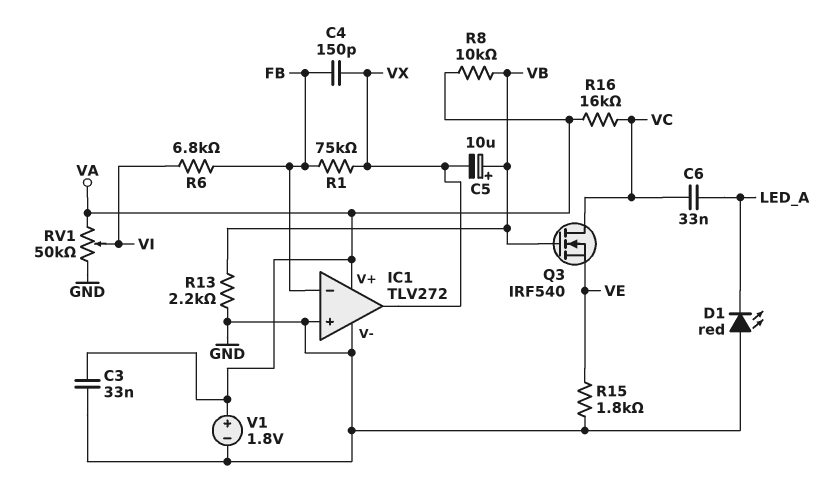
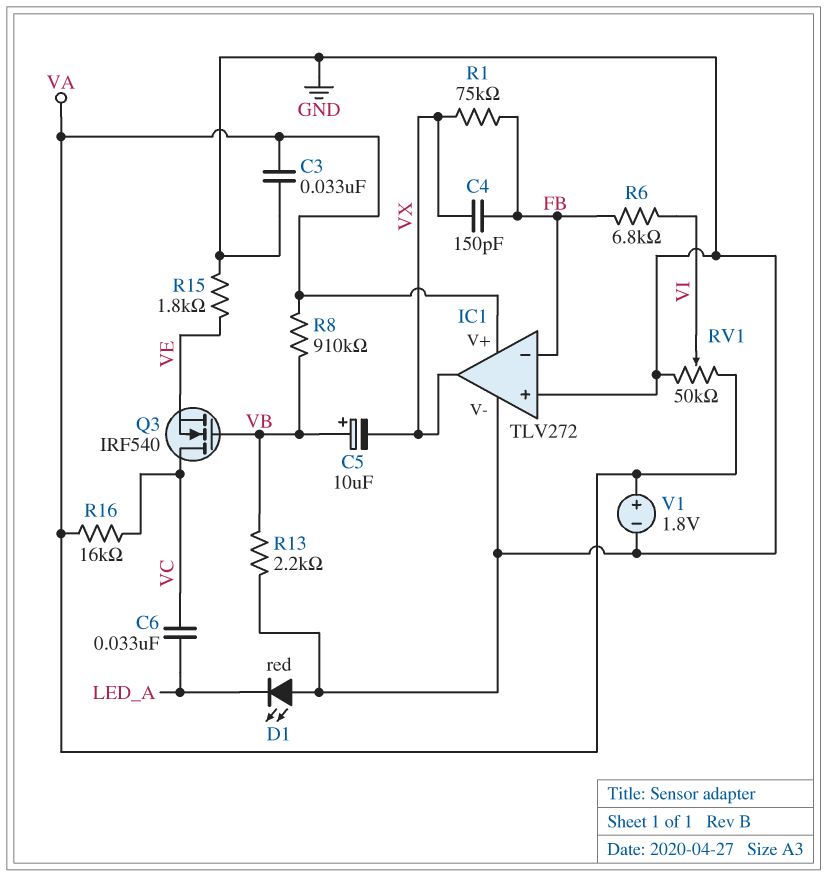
R8: 10k (VA, VB) -> 910k (VA, VB)

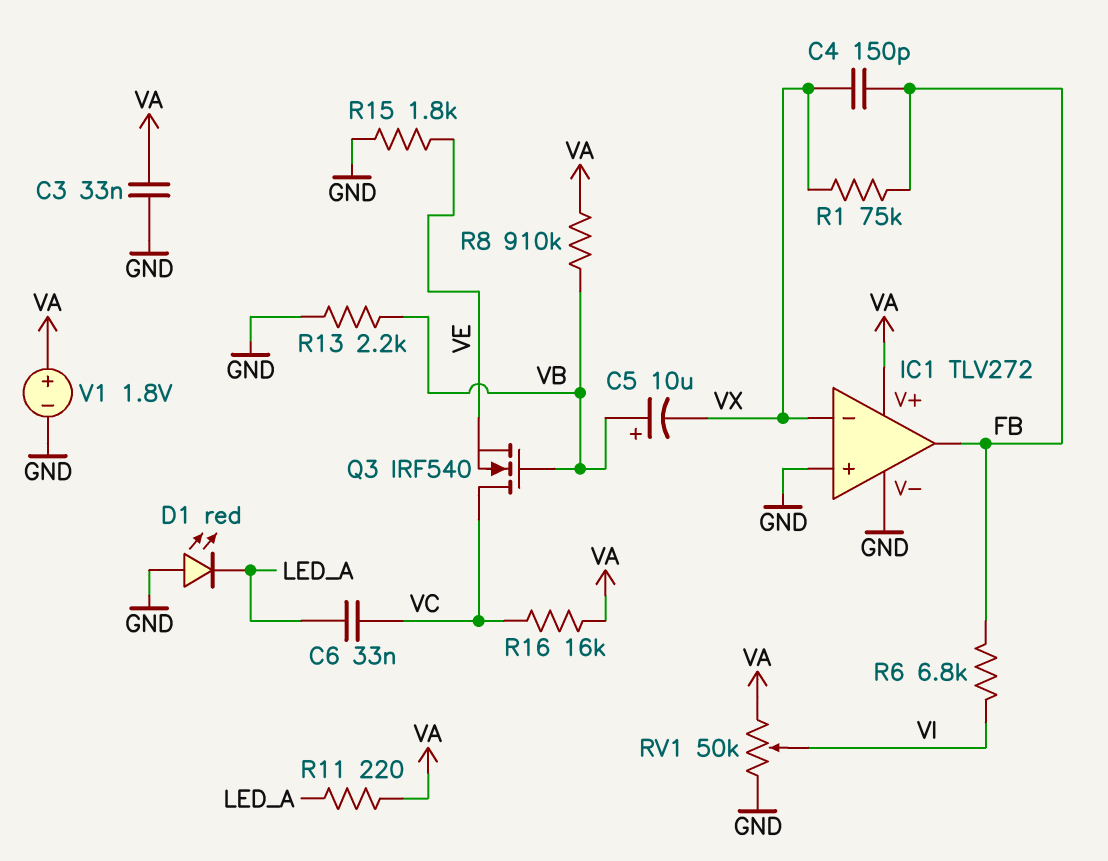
IC1 pin in-: FB -> VX
IC1 pin out: VX -> FB
R11: none -> 220 (LED_A, VA)

